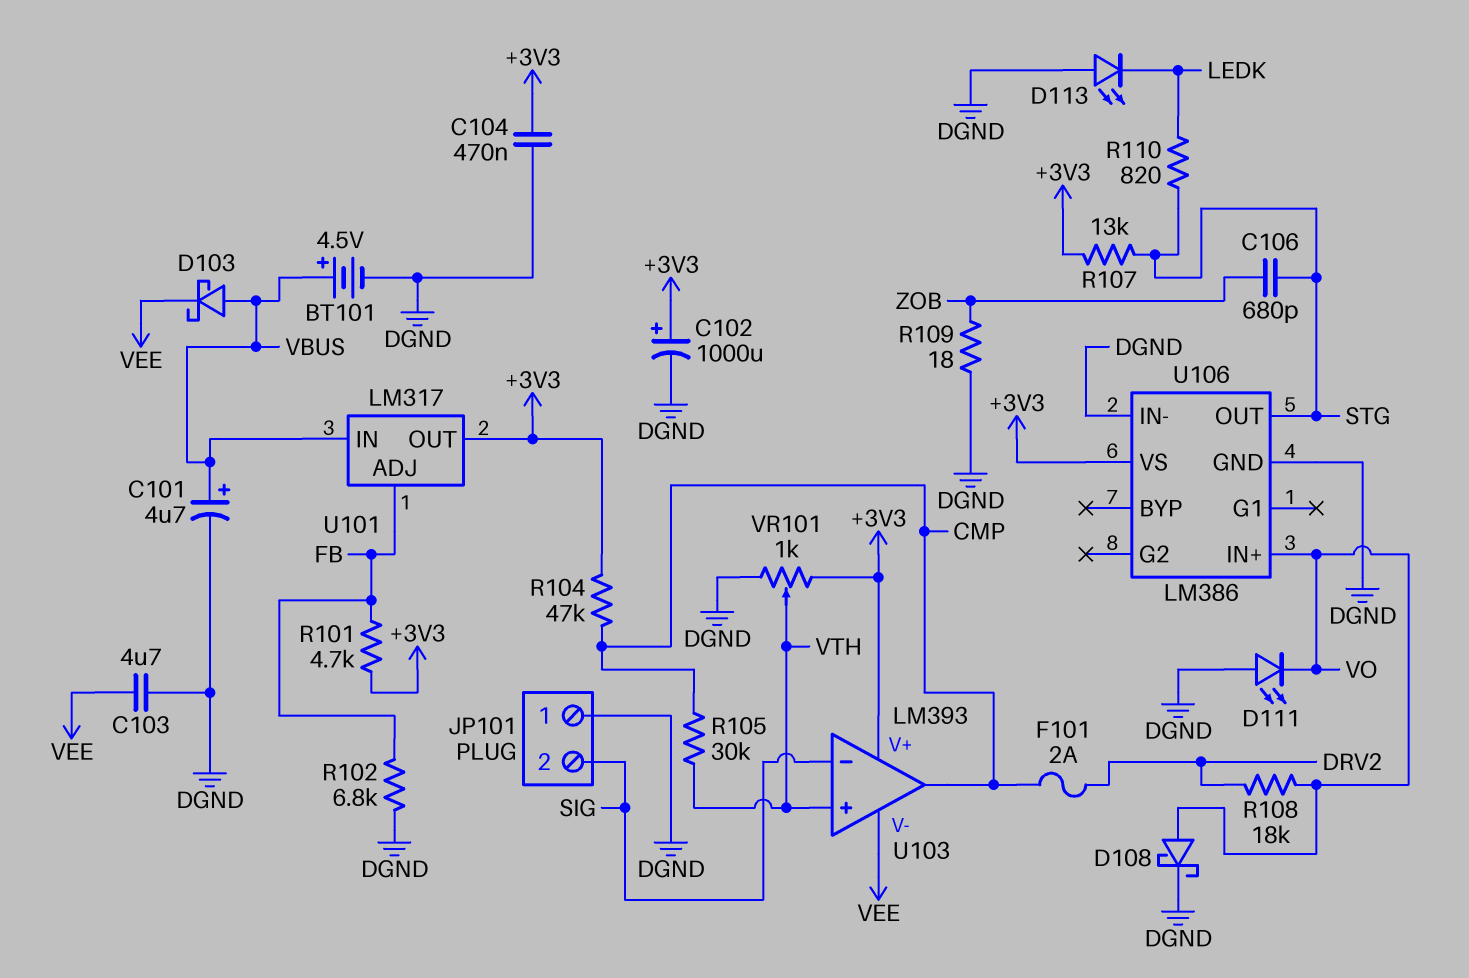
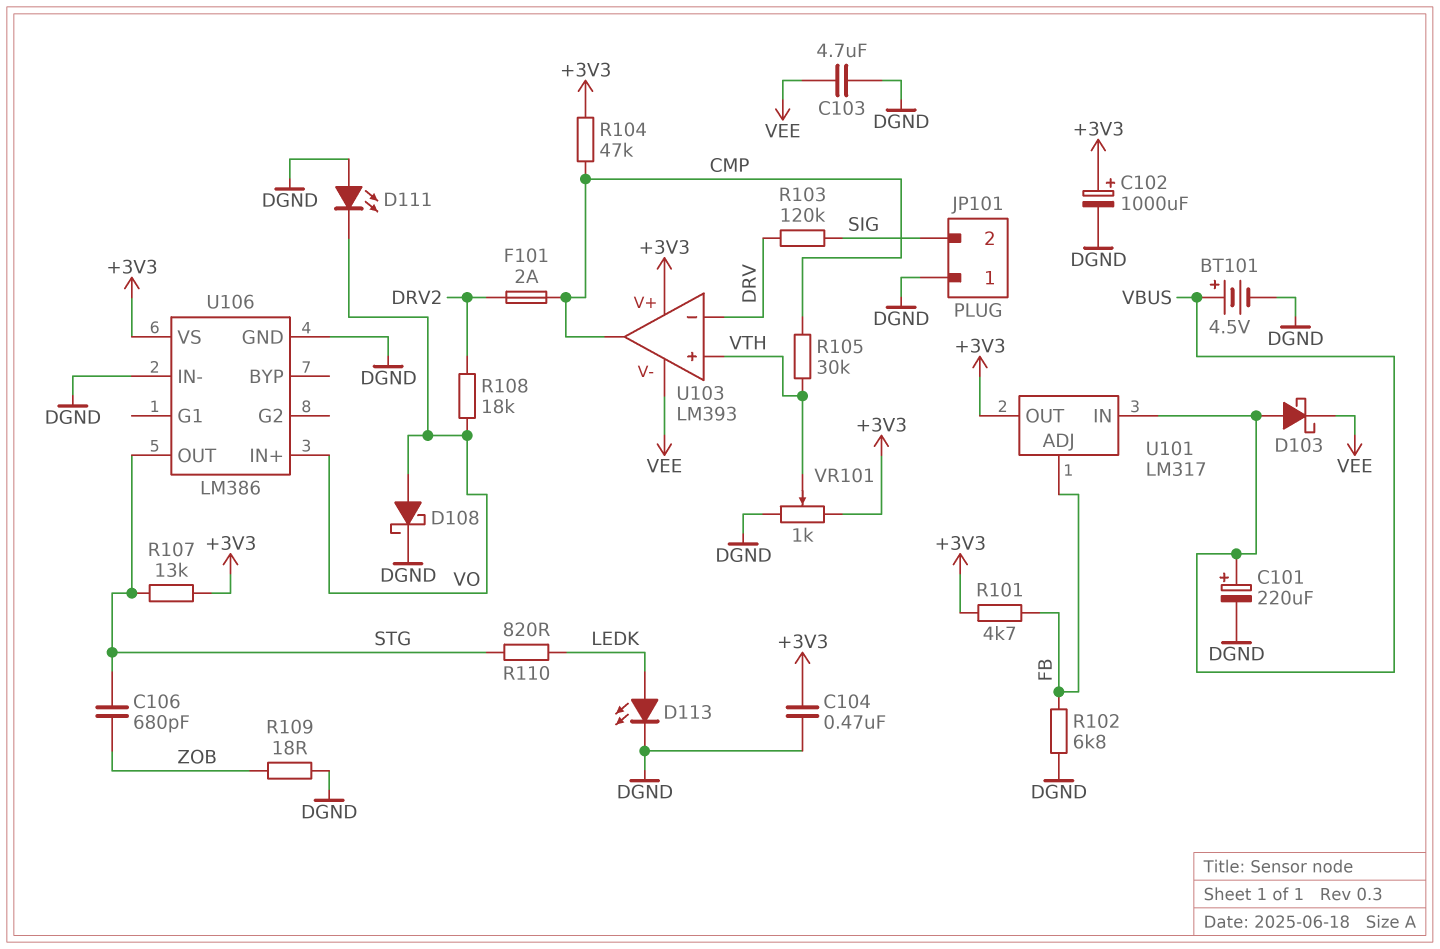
C101: 4.7uF (plus VBUS, minus DGND) -> 220uF (plus VBUS, minus DGND)
D113: LED (A DGND, K LEDK) -> LED (A LEDK, K DGND)
R103: none -> 120k (DRV, SIG)
U103 pin in-: SIG -> DRV

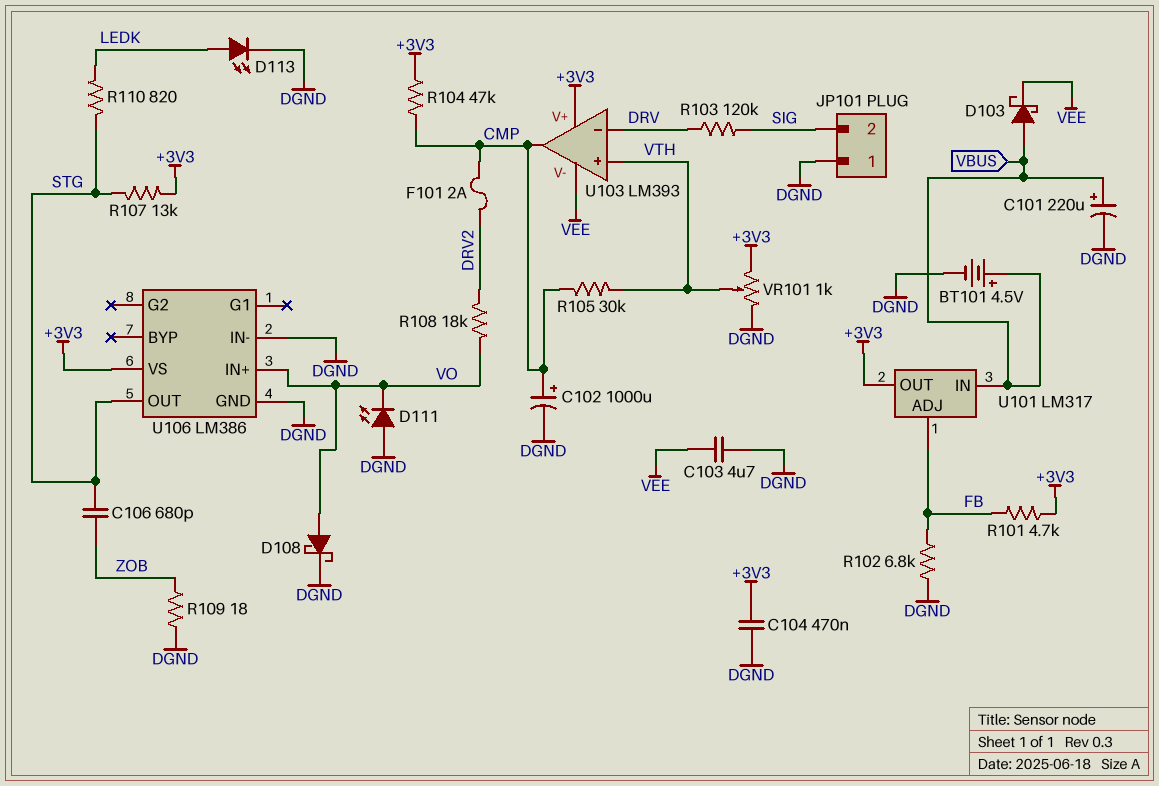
C102: 1000uF (plus +3V3, minus DGND) -> 1000uF (plus CMP, minus DGND)

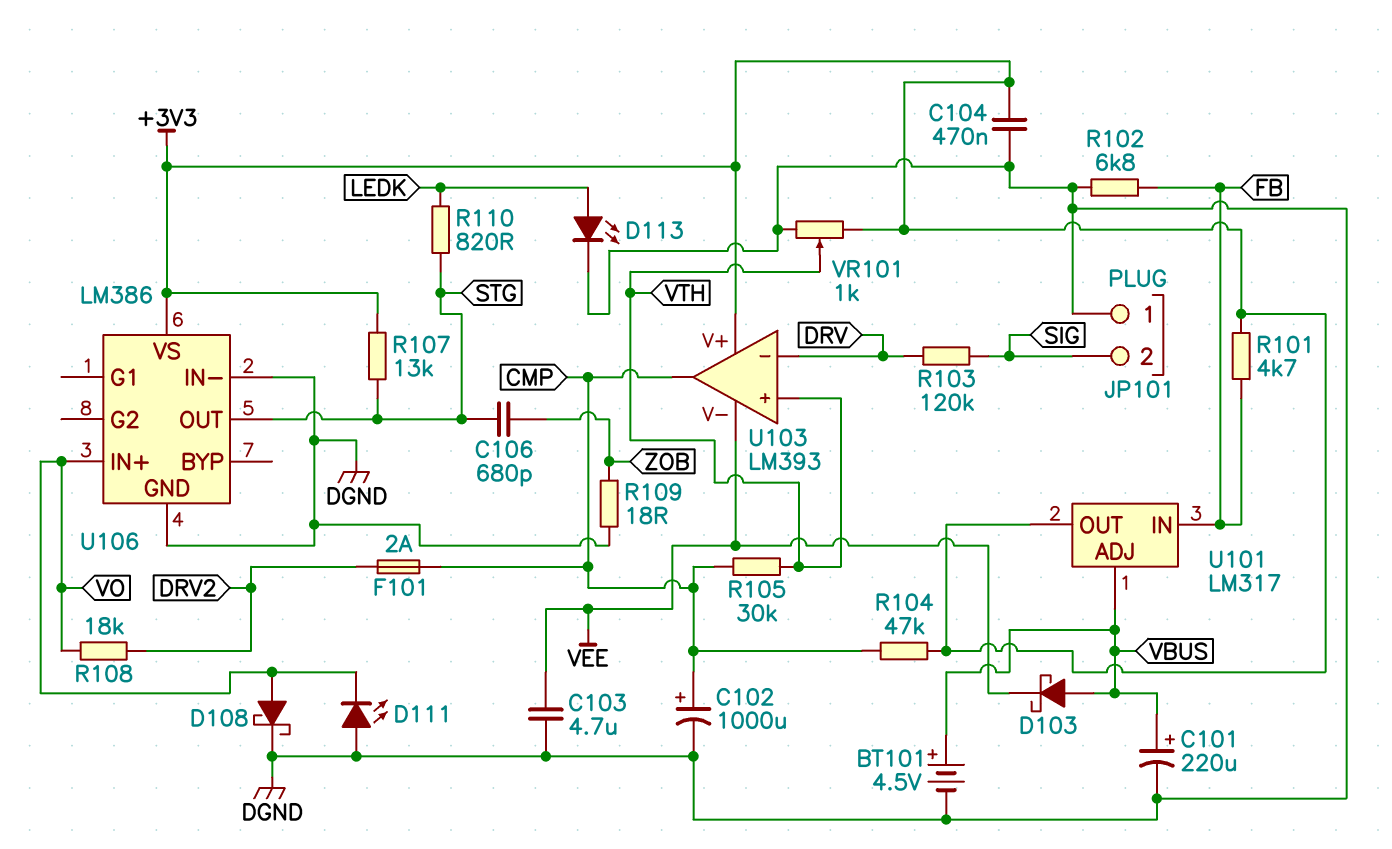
U101 pin ADJ: FB -> VBUS
U101 pin IN: VBUS -> FB

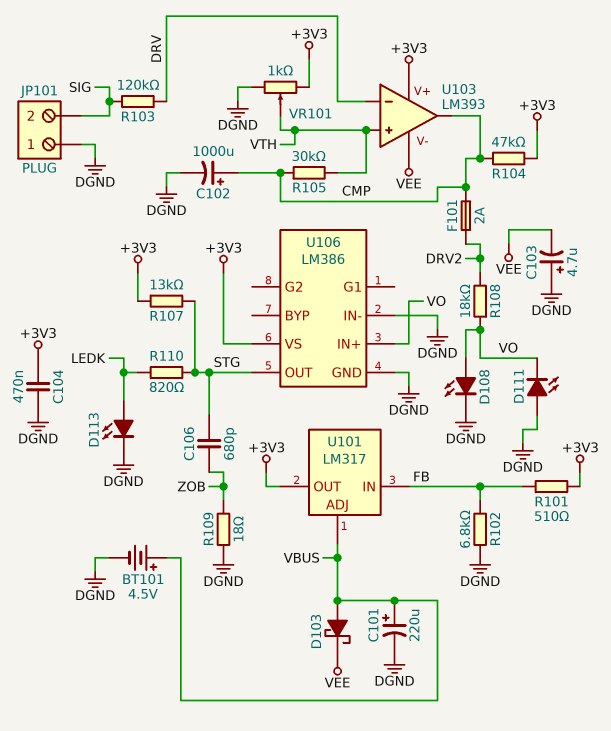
C103: 4.7uF (DGND, VEE) -> 4.7uF (plus DGND, minus VEE)
D108: schottky (A VO, K DGND) -> LED (A VO, K DGND)
R101: 4.7k (+3V3, FB) -> 510 (+3V3, FB)

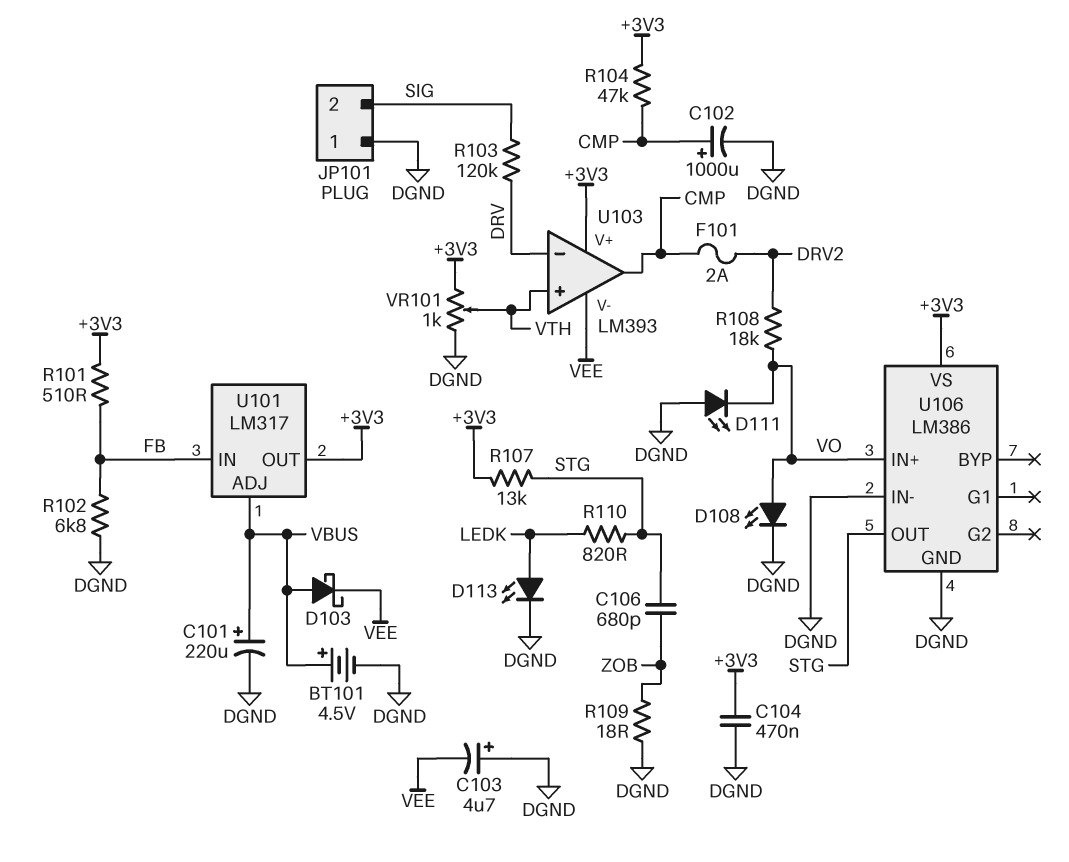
R105: 30k (CMP, VTH) -> none

